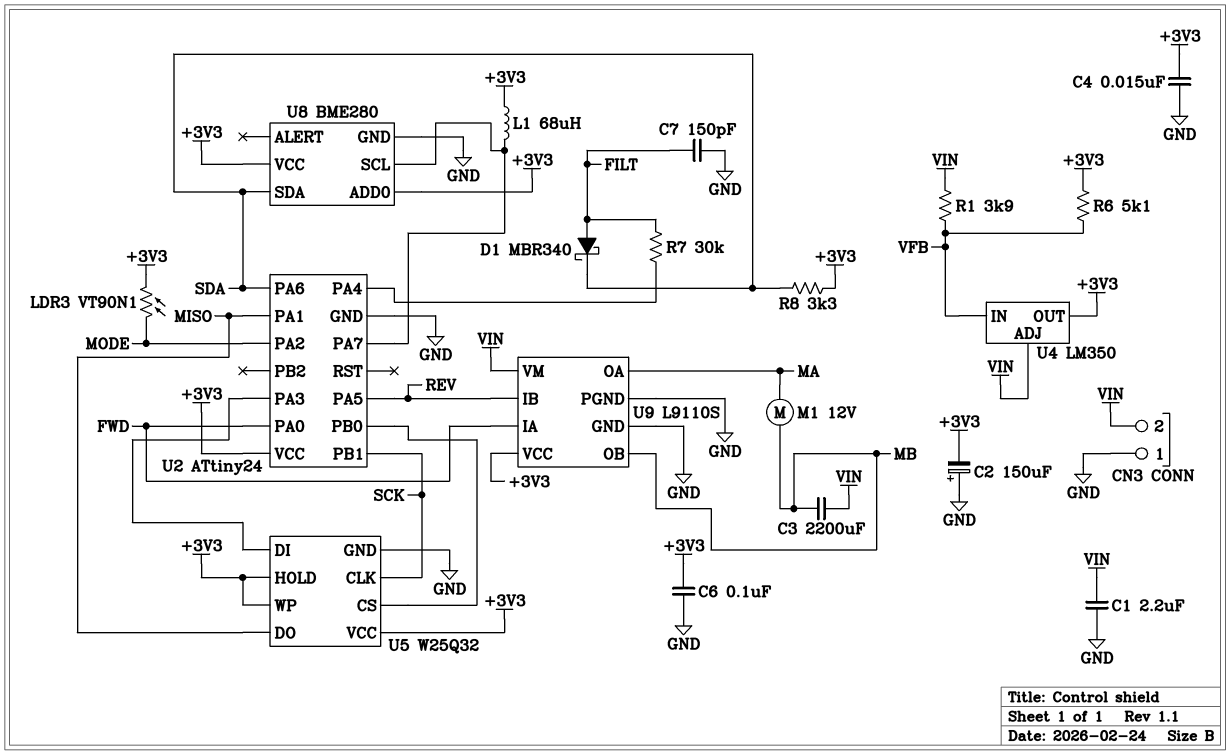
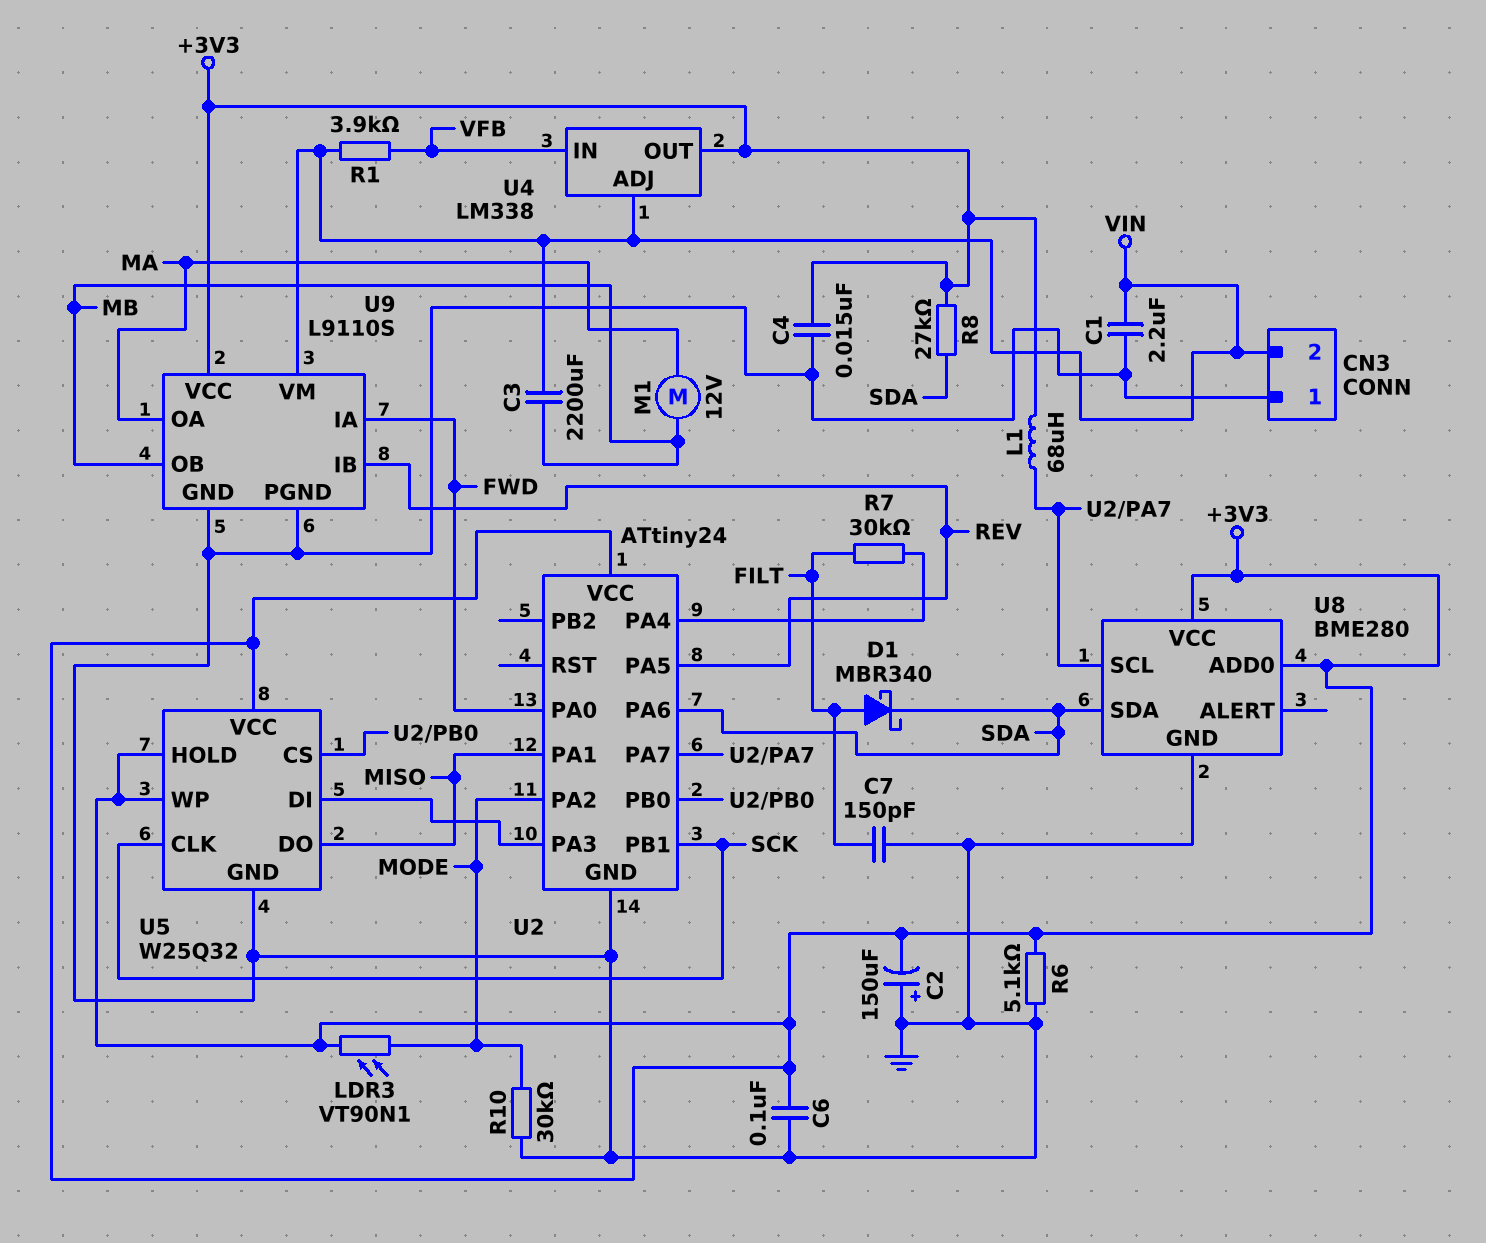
R6: 5.1k (+3V3, VFB) -> 5.1k (+3V3, GND)
R8: 3.3k (+3V3, SDA) -> 27k (+3V3, SDA)
R10: none -> 30k (GND, MODE)
U4: LM350 -> LM338

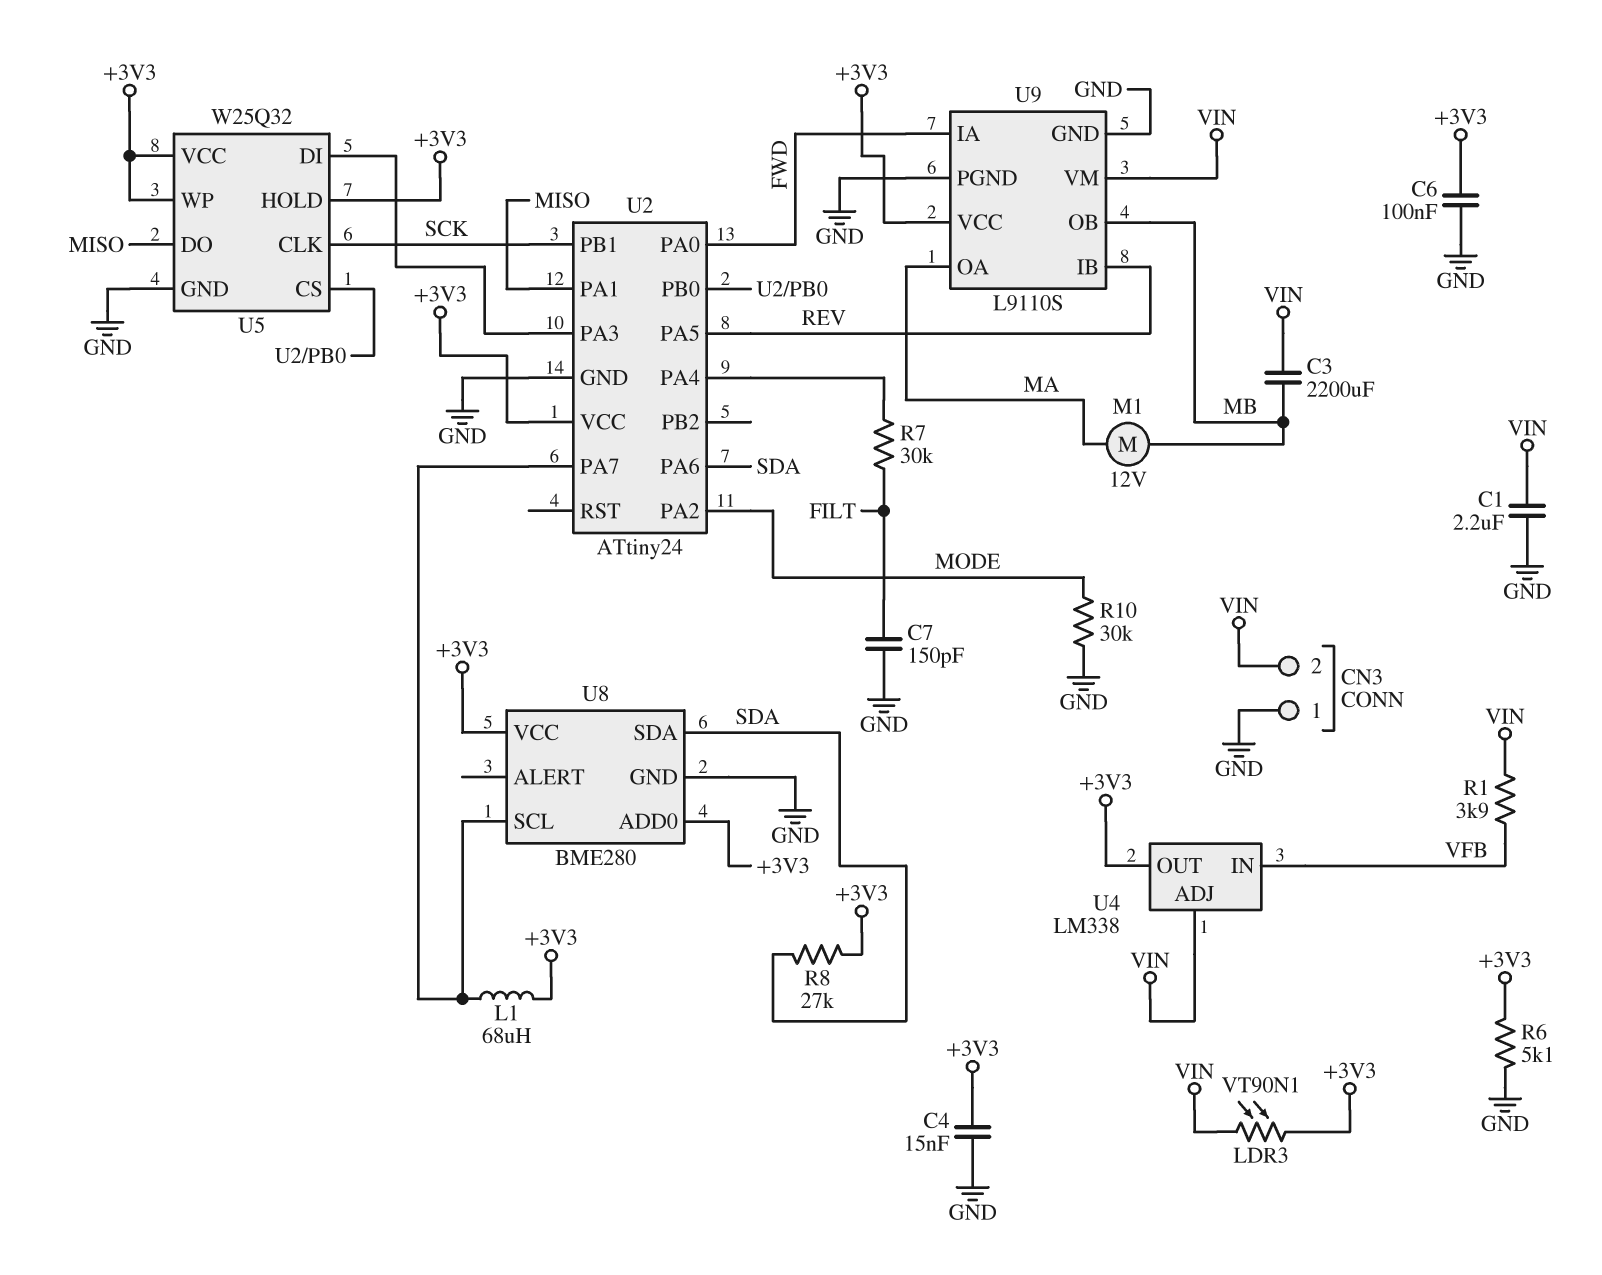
C2: 150uF (plus GND, minus +3V3) -> none
D1: schottky MBR340 (A FILT, K SDA) -> none
LDR3: VT90N1 (+3V3, MODE) -> VT90N1 (+3V3, VIN)

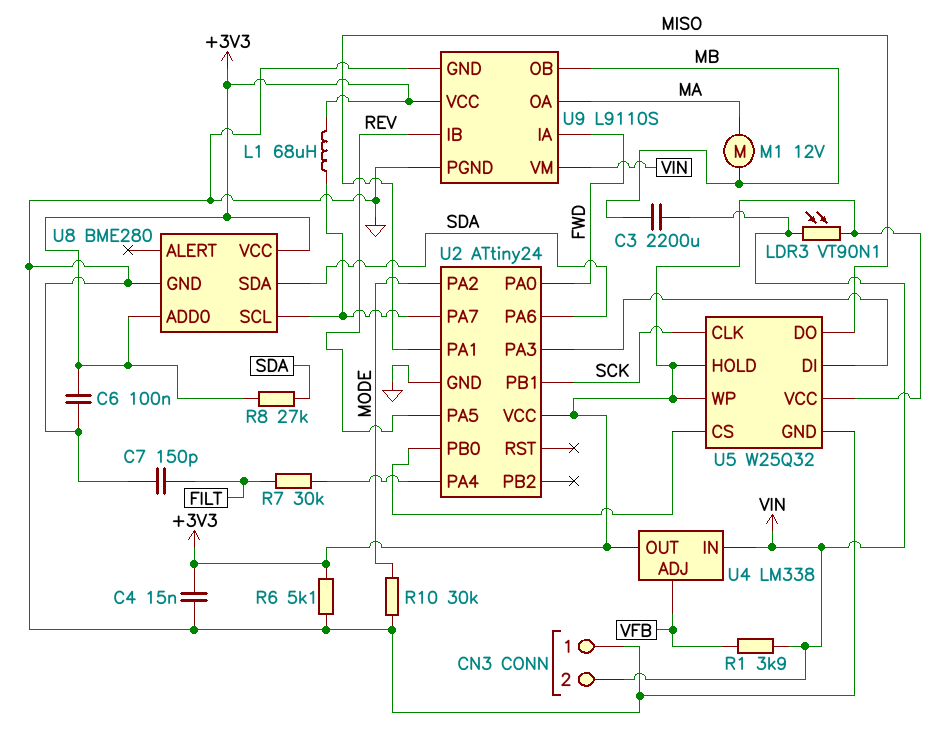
C1: 2.2uF (GND, VIN) -> none
U4 pin ADJ: VIN -> VFB
U4 pin IN: VFB -> VIN

